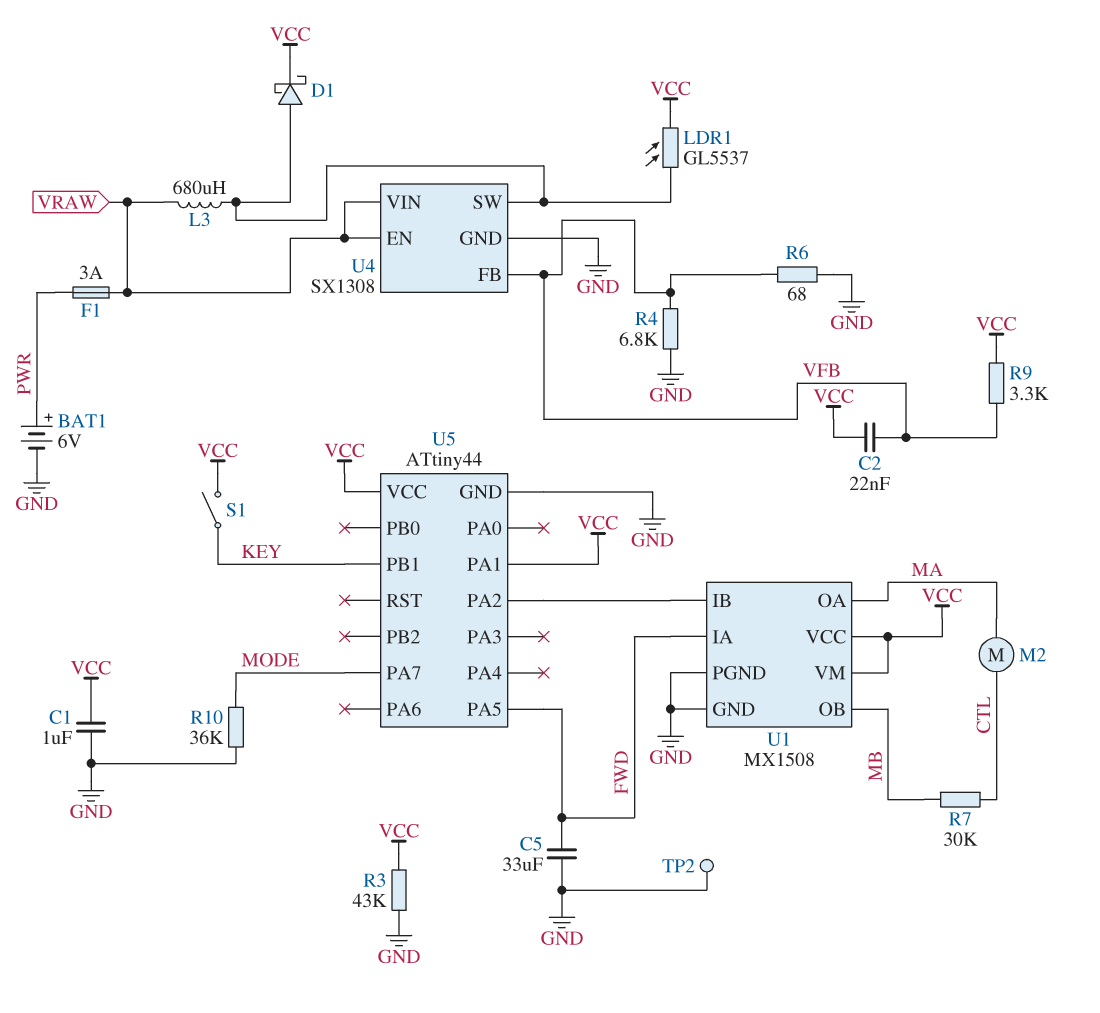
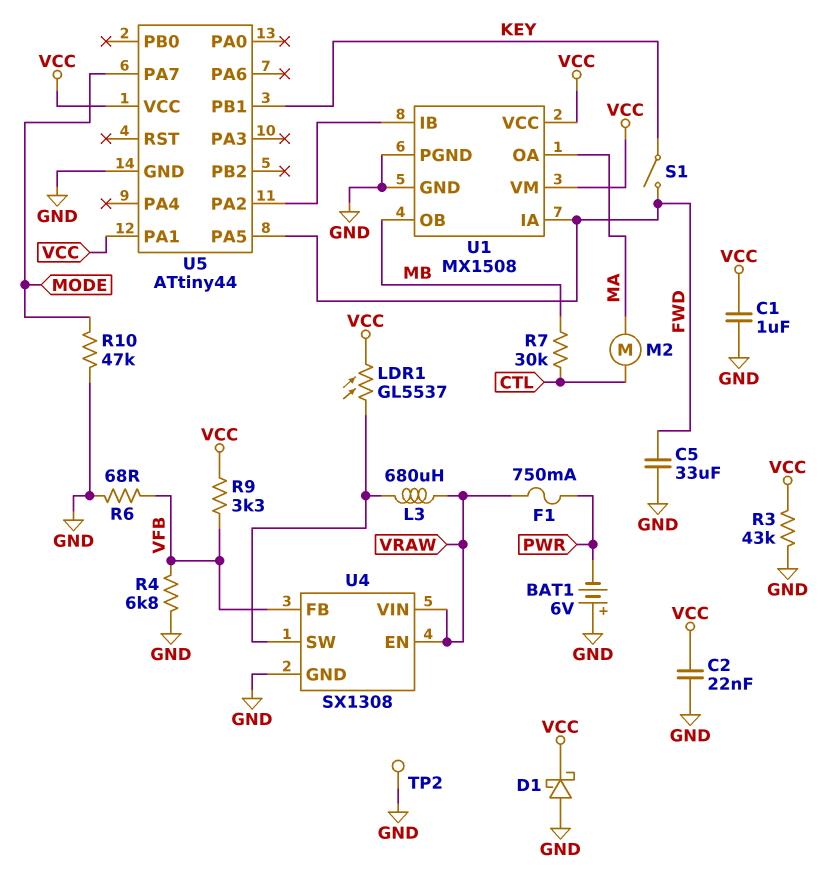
BAT1: 6V (plus PWR, minus GND) -> 6V (plus GND, minus PWR)
C2: 22nF (VCC, VFB) -> 22nF (GND, VCC)
D1: schottky (A U4/SW, K VCC) -> schottky (A GND, K VCC)
F1: 3A (PWR, VRAW) -> 750mA (PWR, VRAW)
R10: 36k (GND, MODE) -> 47k (GND, MODE)
S1: switch (KEY, VCC) -> switch (FWD, KEY)

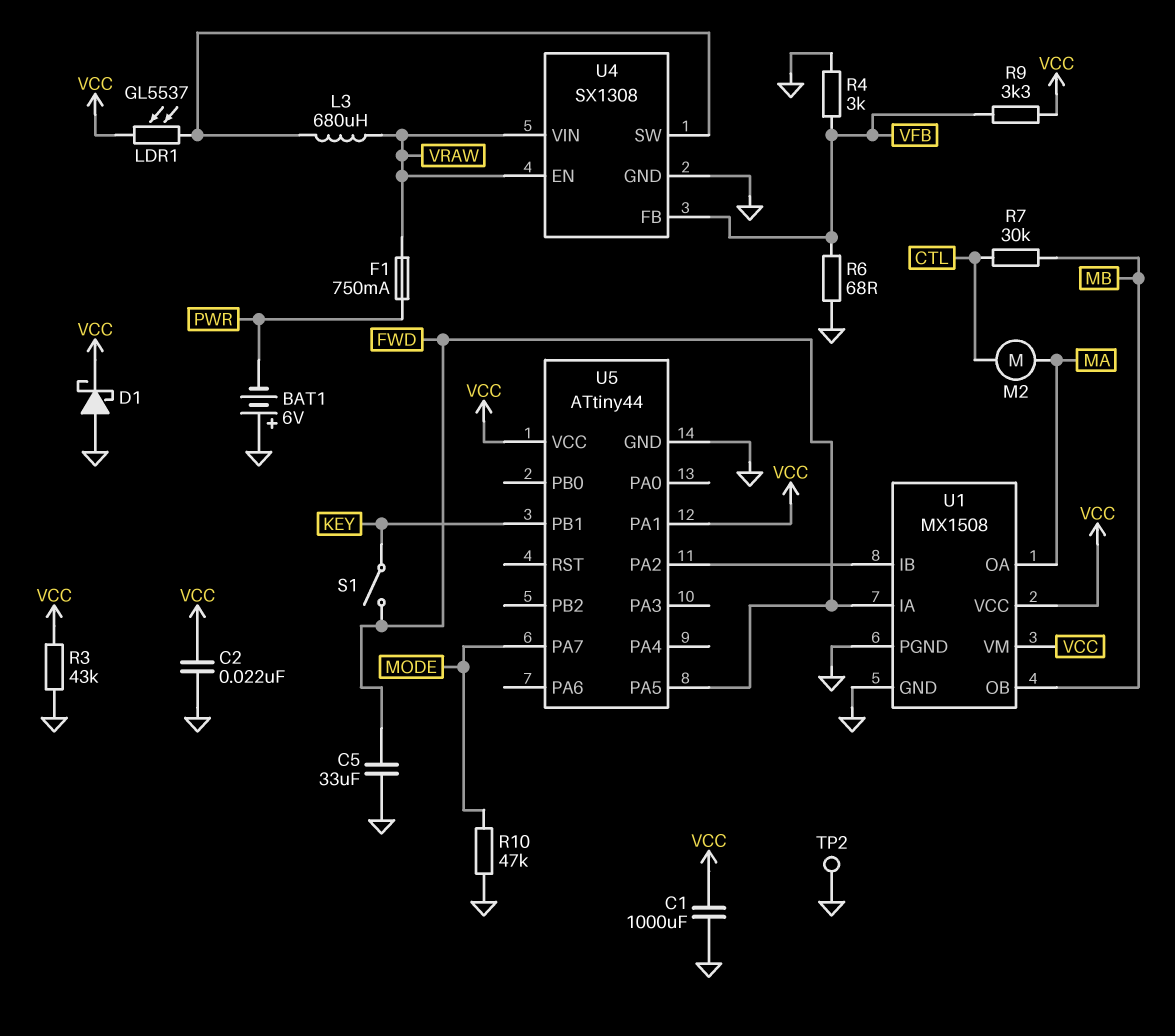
C1: 1uF (GND, VCC) -> 1000uF (GND, VCC)
R4: 6.8k (GND, VFB) -> 3k (GND, VFB)

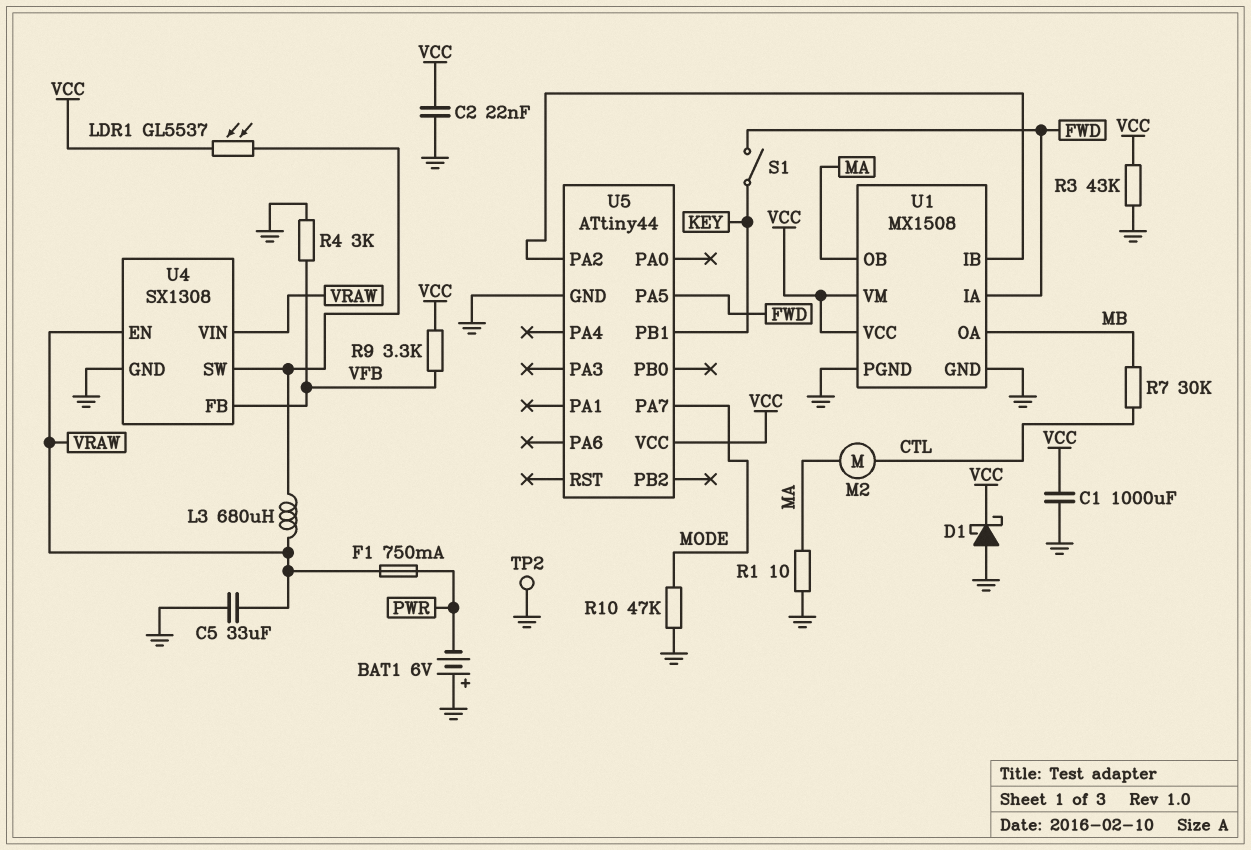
C5: 33uF (FWD, GND) -> 33uF (GND, VRAW)
R1: none -> 10 (GND, MA)
R6: 68 (GND, VFB) -> none
U1 pin OA: MA -> MB
U1 pin OB: MB -> MA
U5 pin PA1: VCC -> none

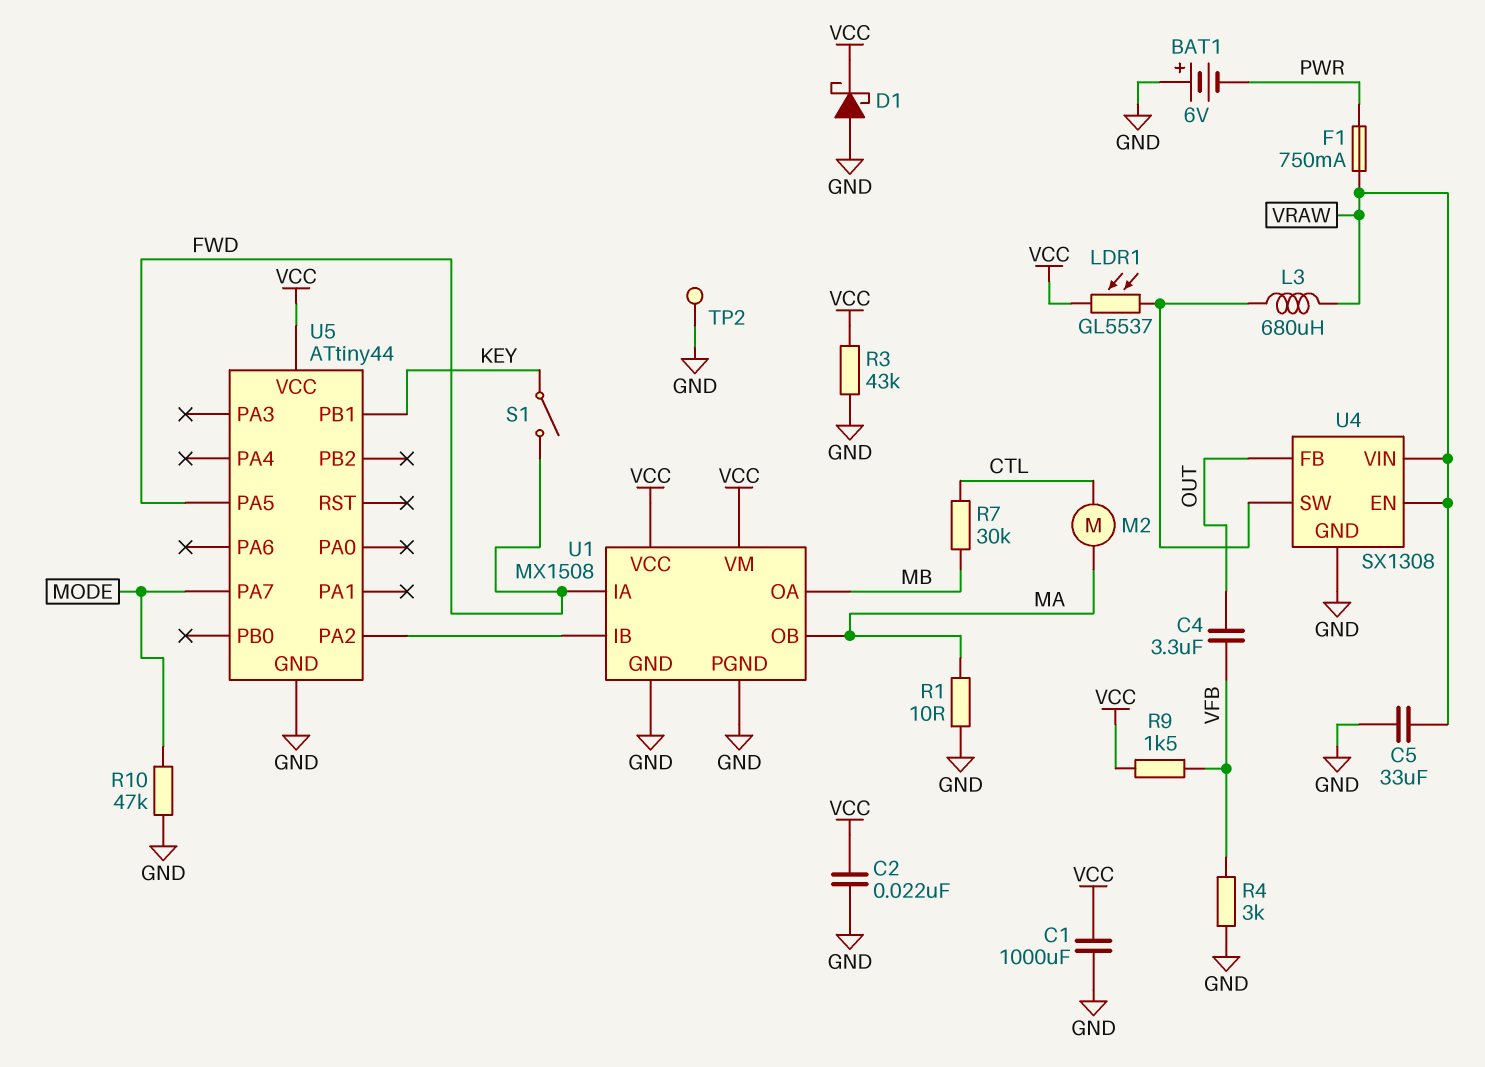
C4: none -> 3.3uF (OUT, VFB)
R9: 3.3k (VCC, VFB) -> 1.5k (VCC, VFB)
U4 pin FB: VFB -> OUT

